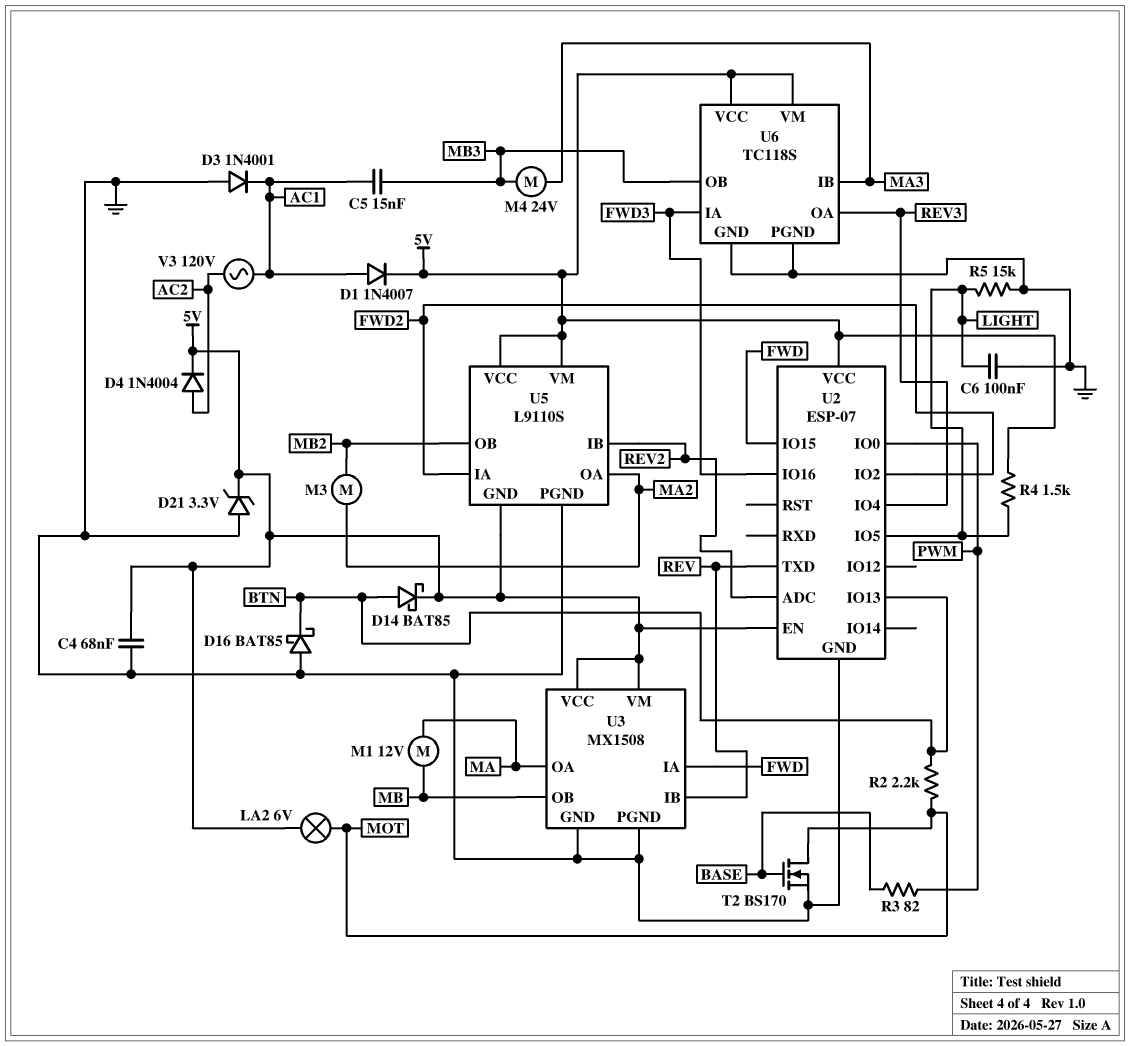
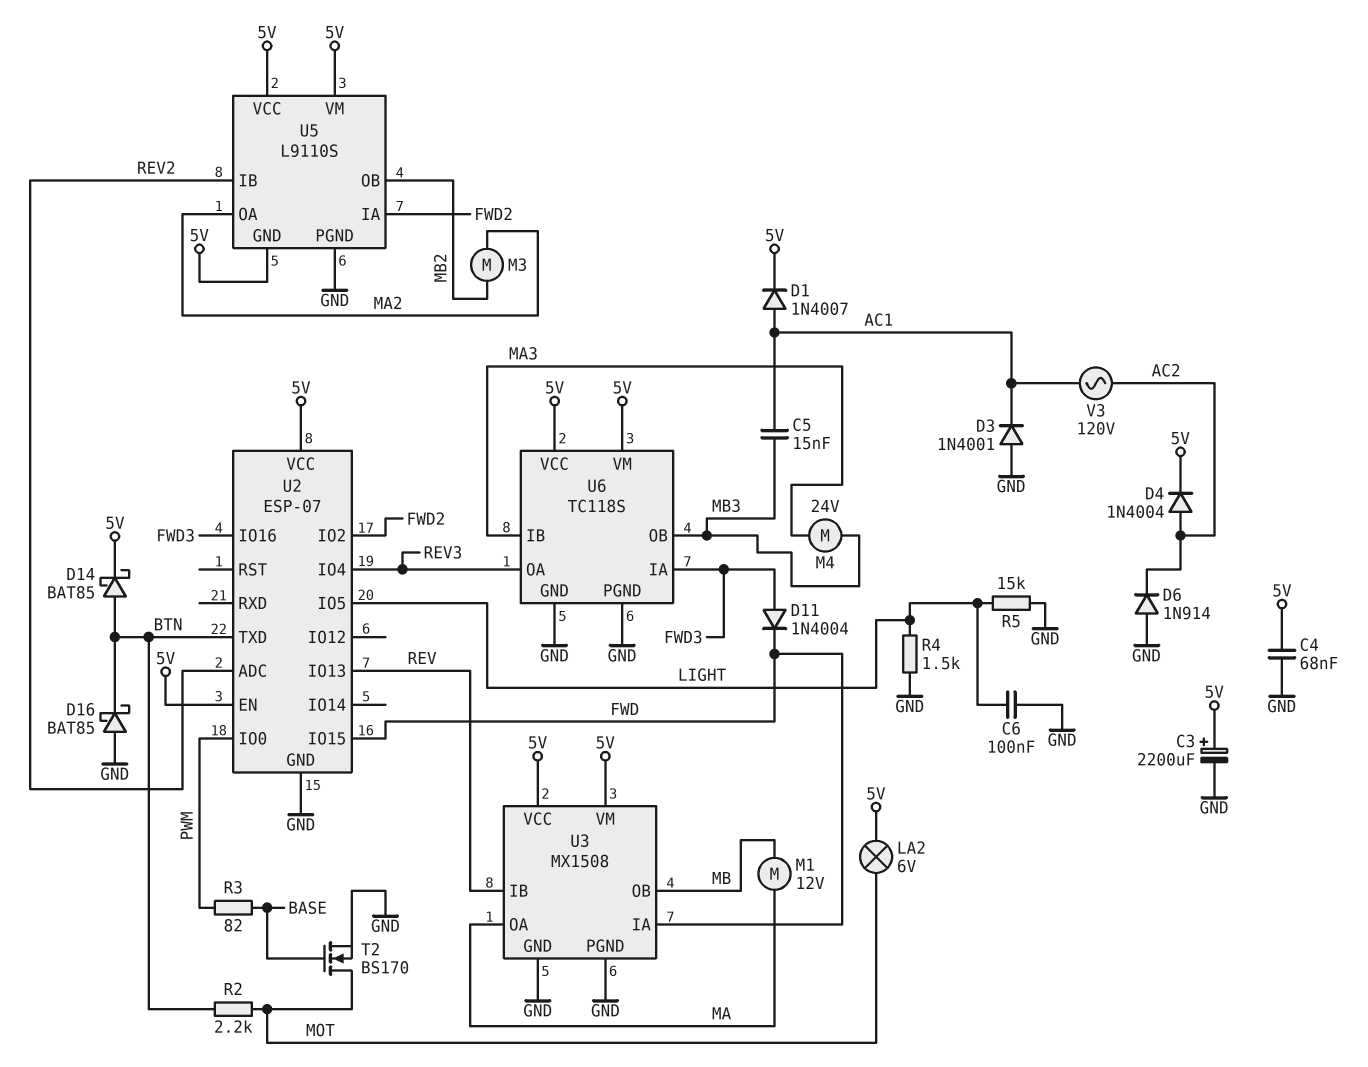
C3: none -> 2200uF (plus 5V, minus GND)
D6: none -> diode 1N914 (A GND, K AC2)
D11: none -> diode 1N4004 (A FWD3, K FWD)
D21: zener 3.3V (A GND, K 5V) -> none
R4: 1.5k (5V, LIGHT) -> 1.5k (GND, LIGHT)
U2 pin IO13: BTN -> REV
U2 pin TXD: REV -> BTN

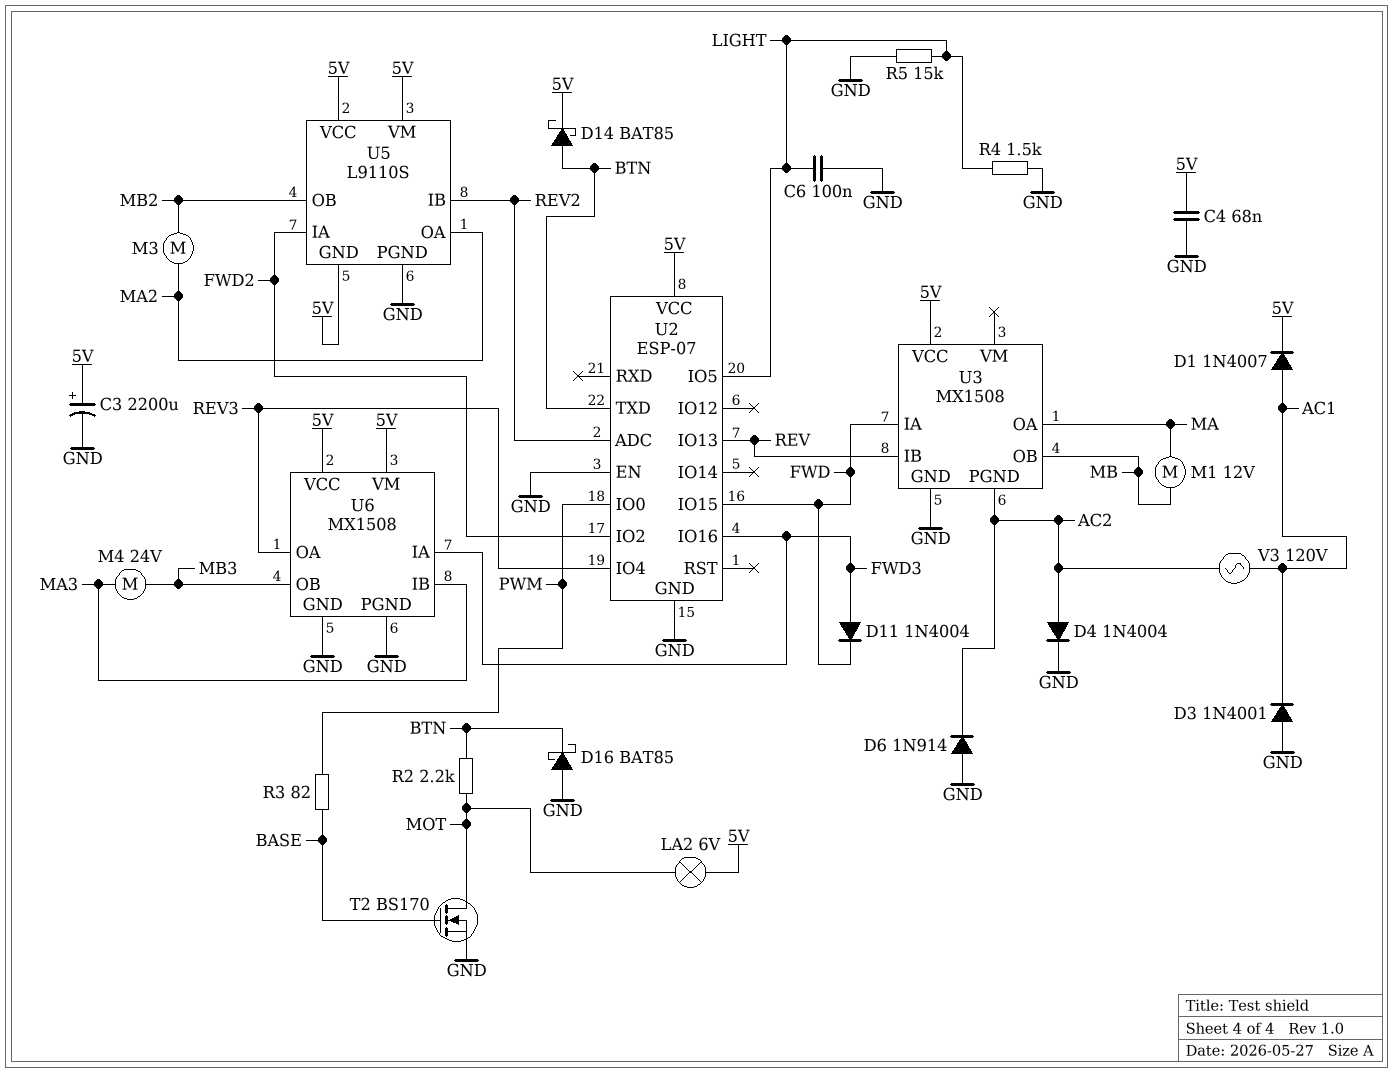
C5: 15nF (AC1, MB3) -> none
D4: diode 1N4004 (A AC2, K 5V) -> diode 1N4004 (A AC2, K GND)
U2 pin EN: 5V -> GND
U3 pin PGND: GND -> AC2
U3 pin VM: 5V -> none
U6: TC118S -> MX1508

